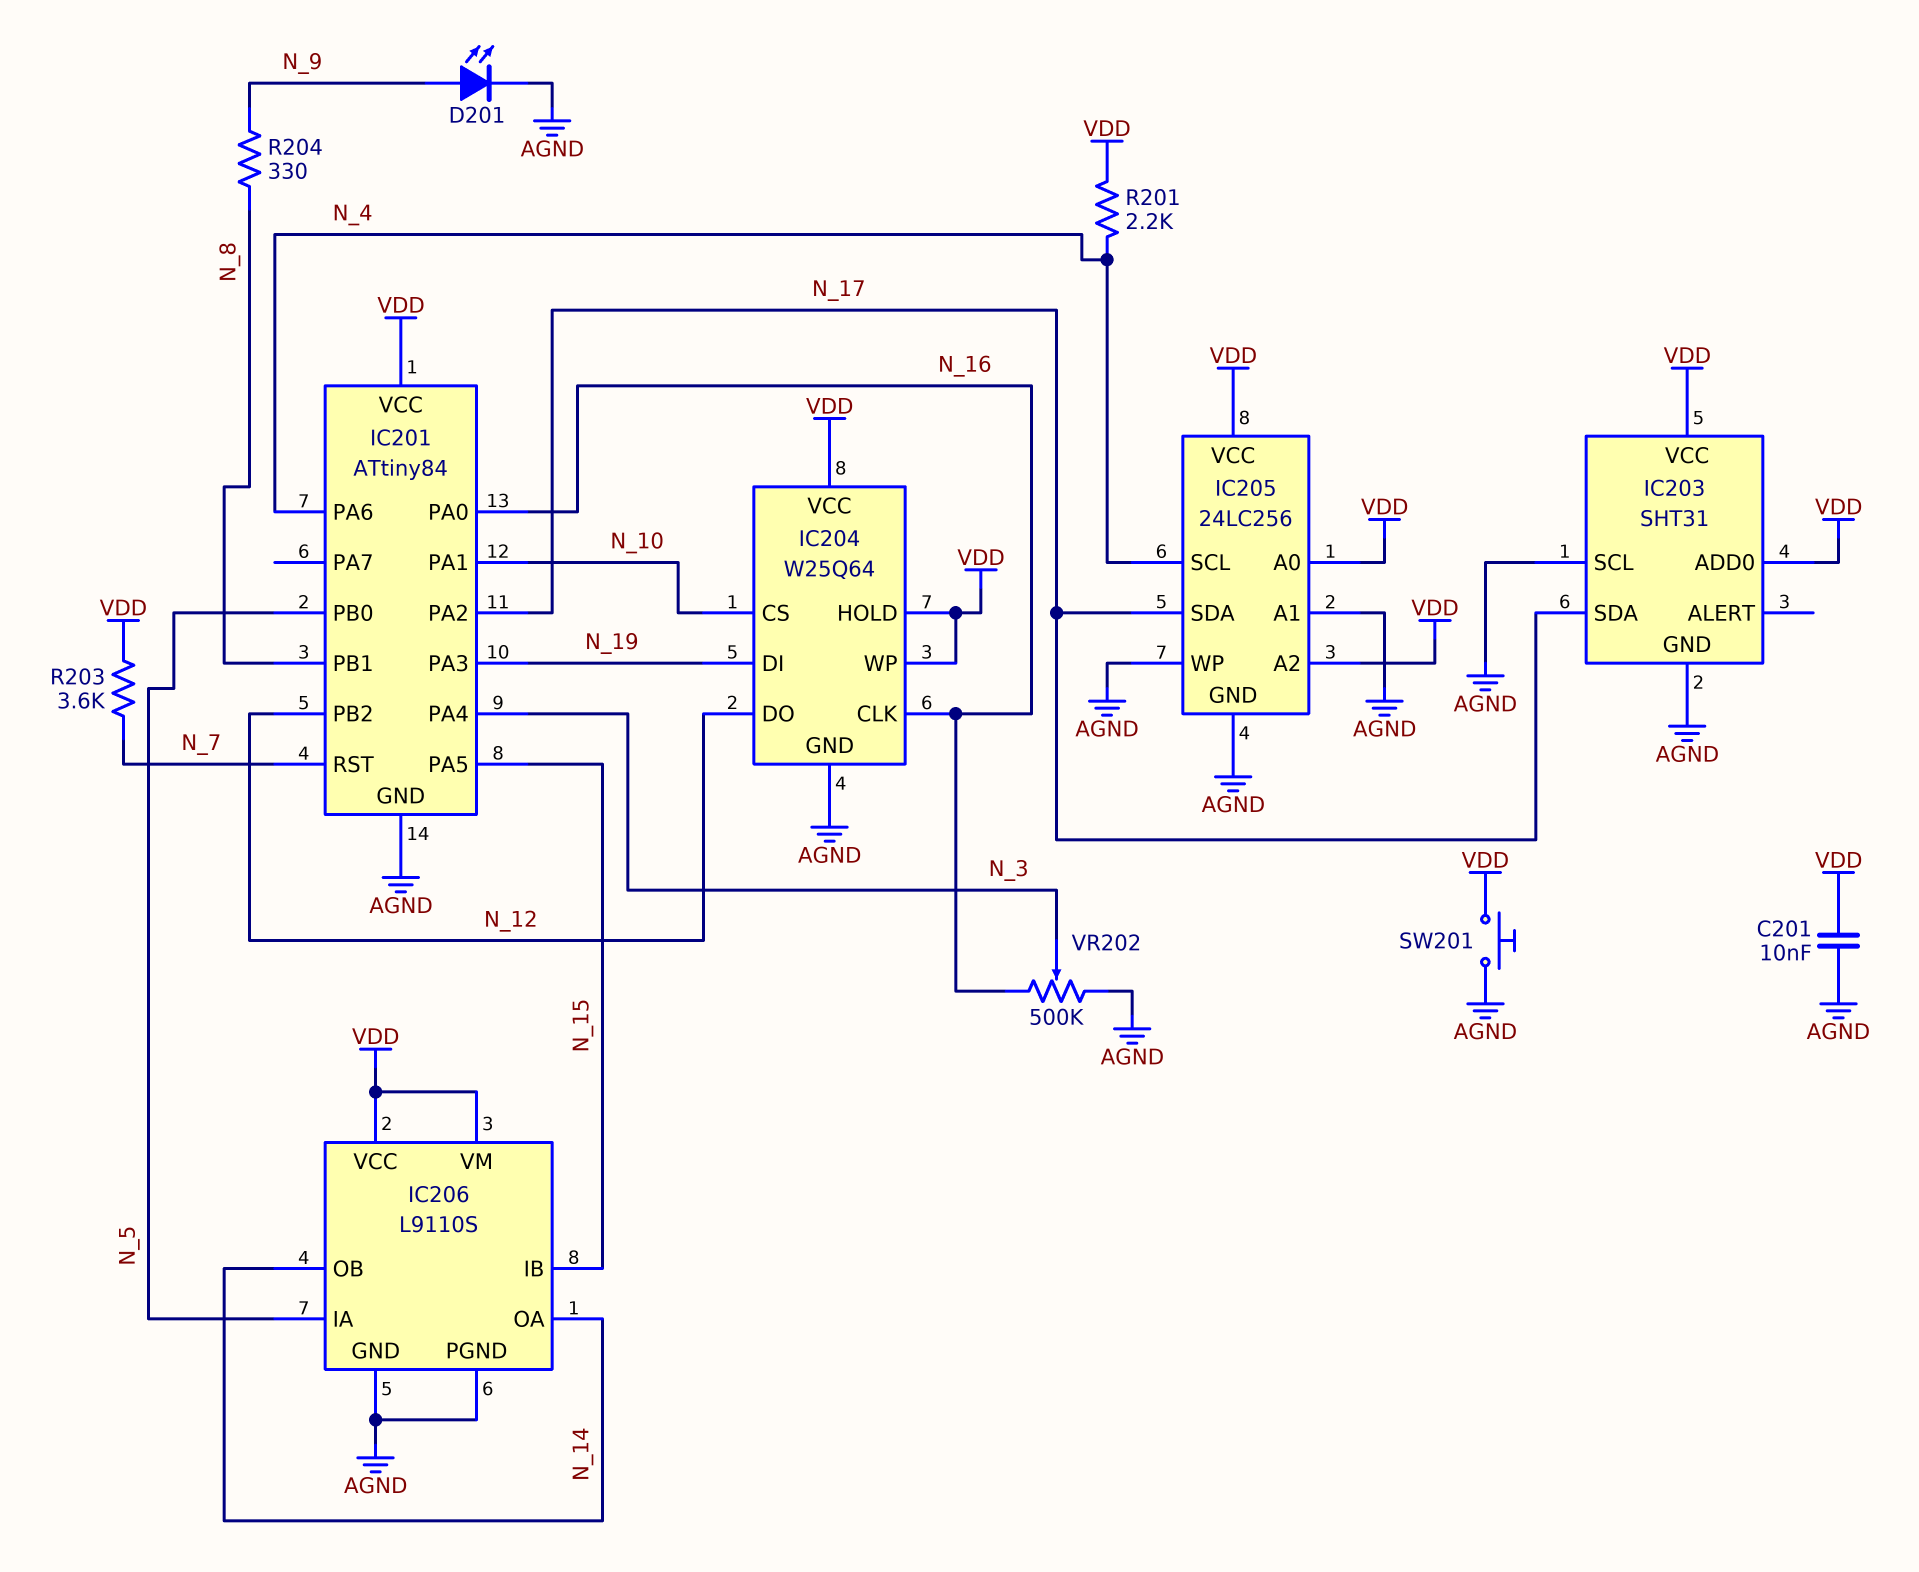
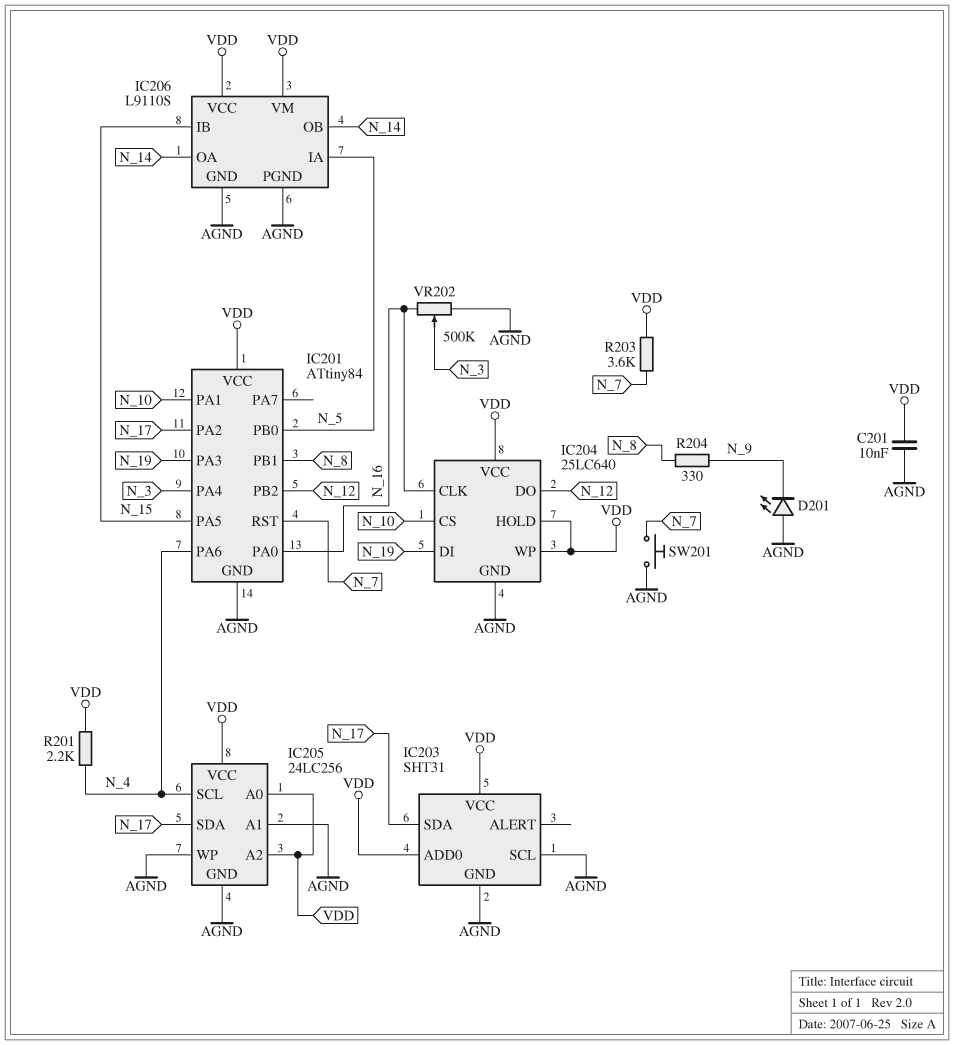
D201: LED (A N_9, K AGND) -> LED (A AGND, K N_9)
IC204: W25Q64 -> 25LC640
SW201: button (AGND, VDD) -> button (AGND, N_7)

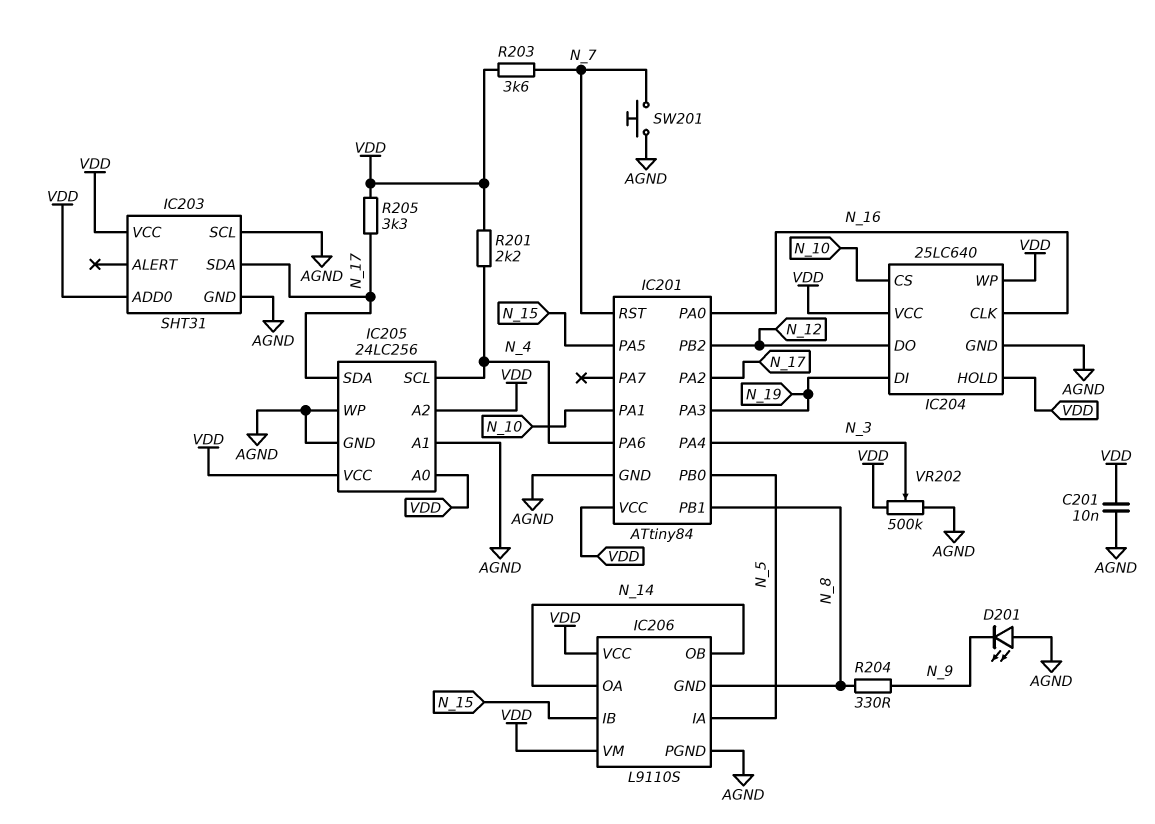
IC206 pin GND: AGND -> N_8
R205: none -> 3.3k (N_17, VDD)
VR202: 500k (AGND, N_16, wiper N_3) -> 500k (AGND, VDD, wiper N_3)

